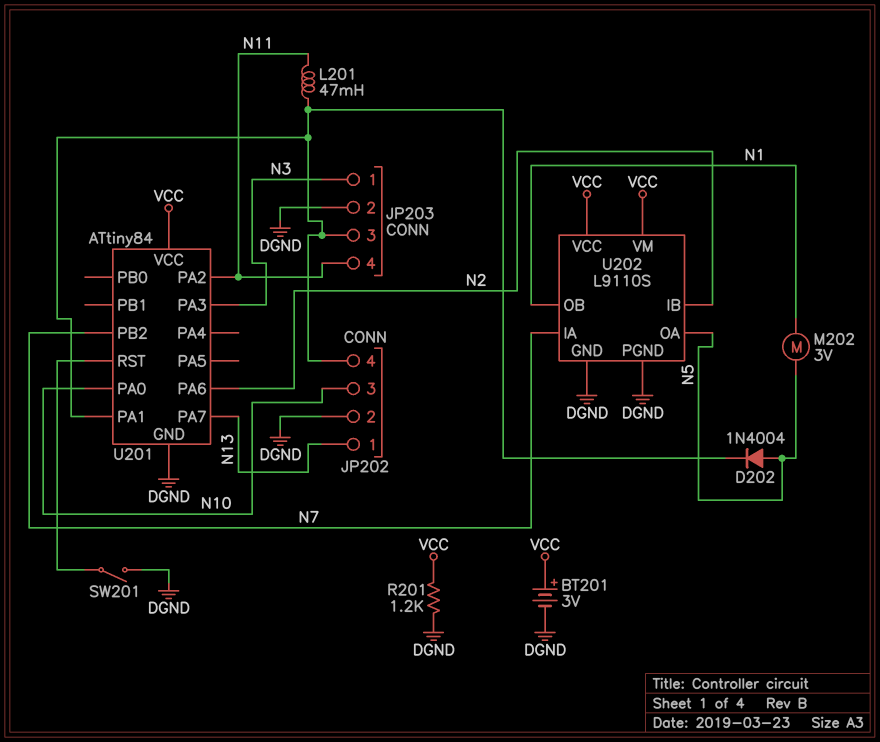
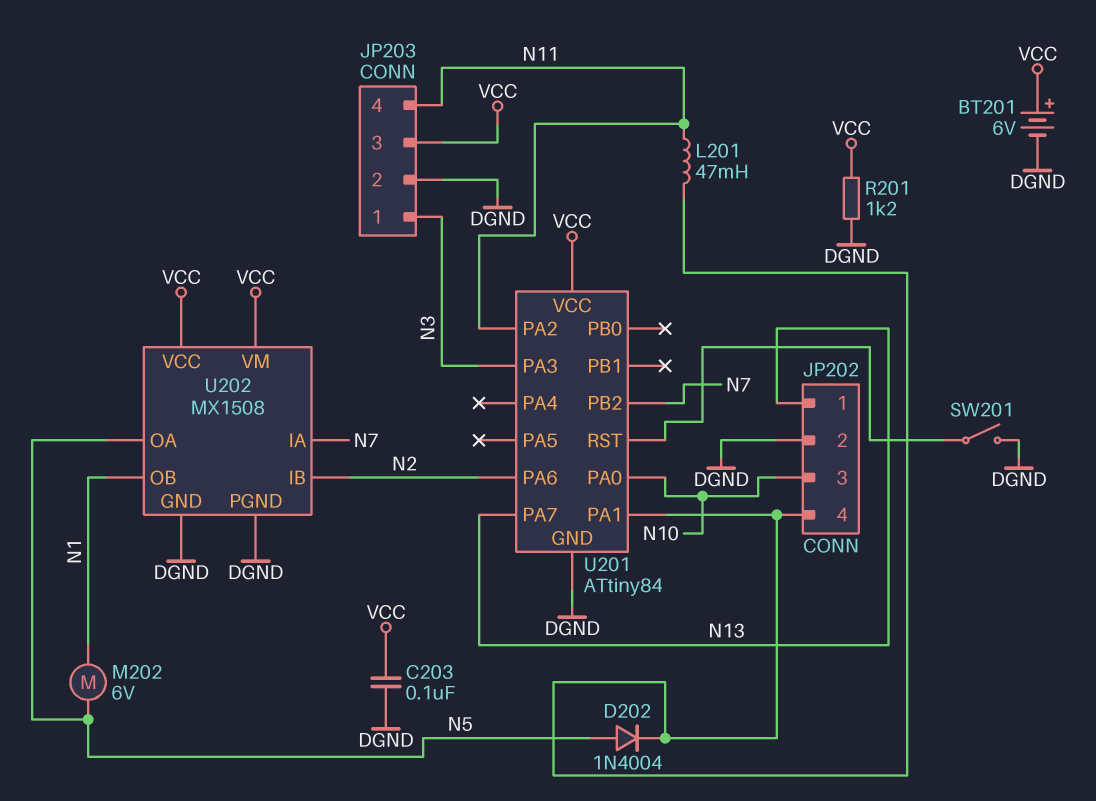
BT201: 3V (plus VCC, minus DGND) -> 6V (plus VCC, minus DGND)
C203: none -> 100nF (DGND, VCC)
JP203 pin 3: JP202/4 -> VCC
M202: motor 3V (N1, N5) -> motor 6V (N1, N5)
U202: L9110S -> MX1508

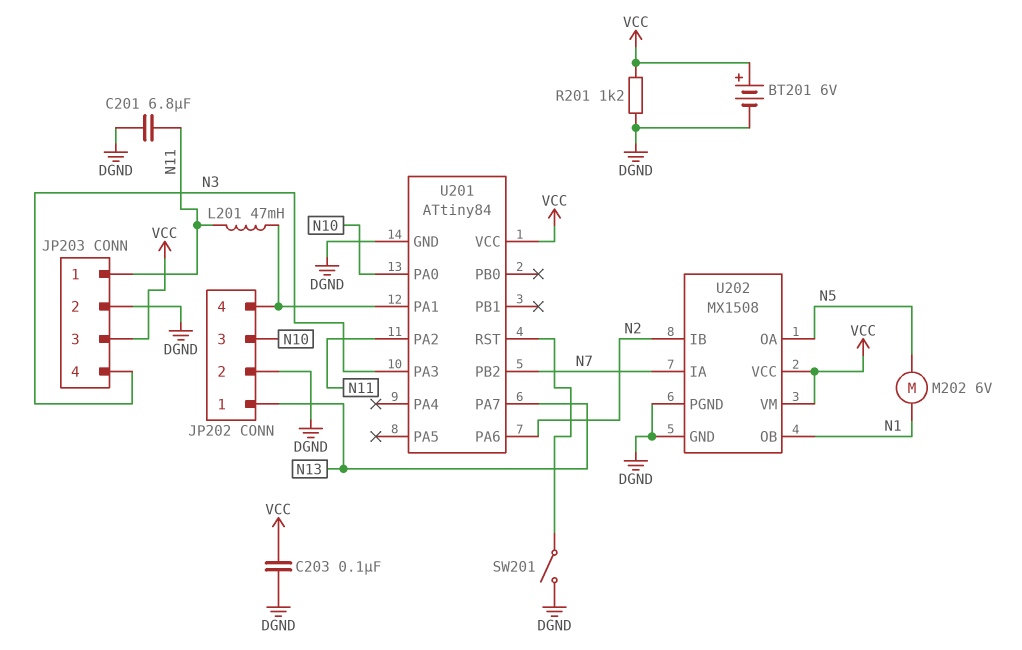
C201: none -> 6.8uF (DGND, N11)
D202: diode 1N4004 (A N5, K JP202/4) -> none
JP203 pin 1: N3 -> N11
JP203 pin 4: N11 -> N3

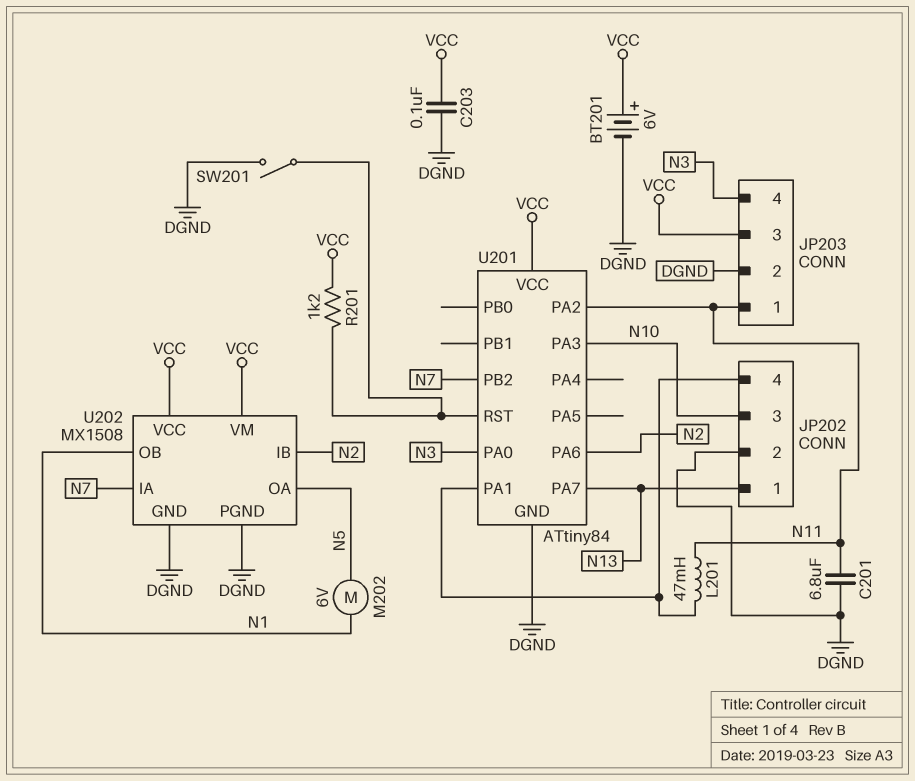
R201: 1.2k (DGND, VCC) -> 1.2k (U201/RST, VCC)
U201 pin PA0: N10 -> N3
U201 pin PA3: N3 -> N10

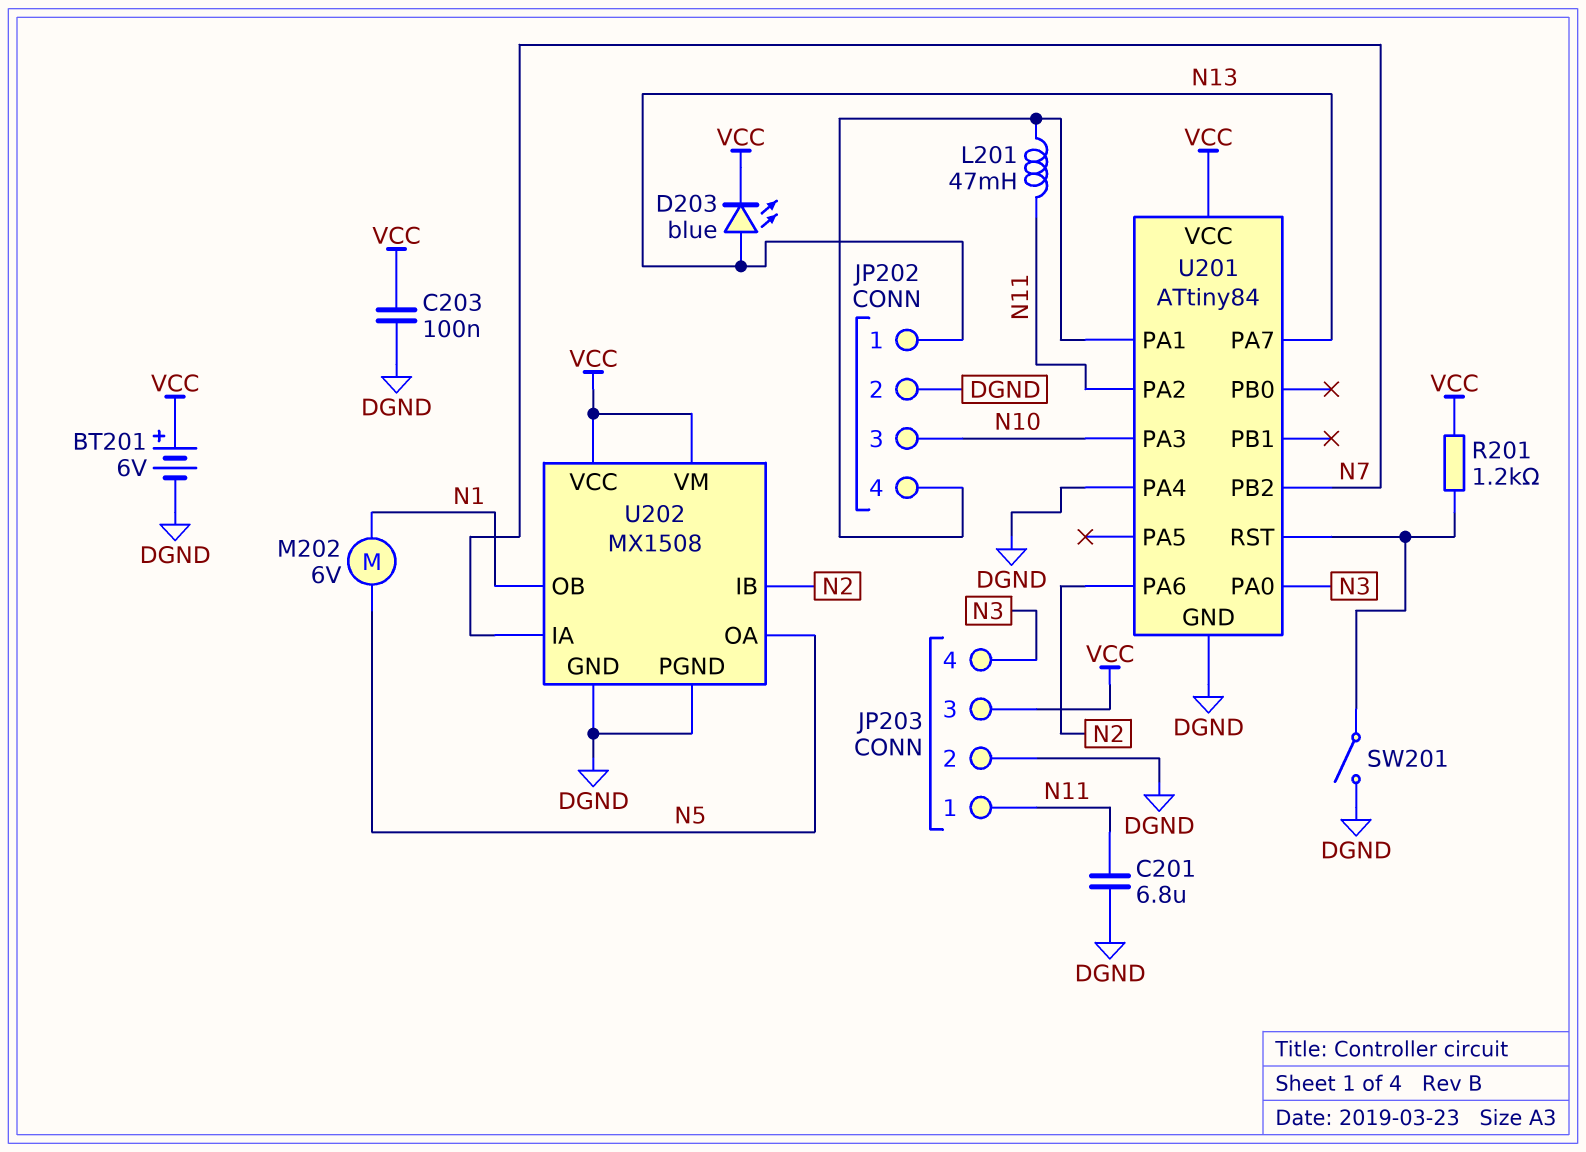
D203: none -> LED blue (A N13, K VCC)
U201 pin PA4: none -> DGND

